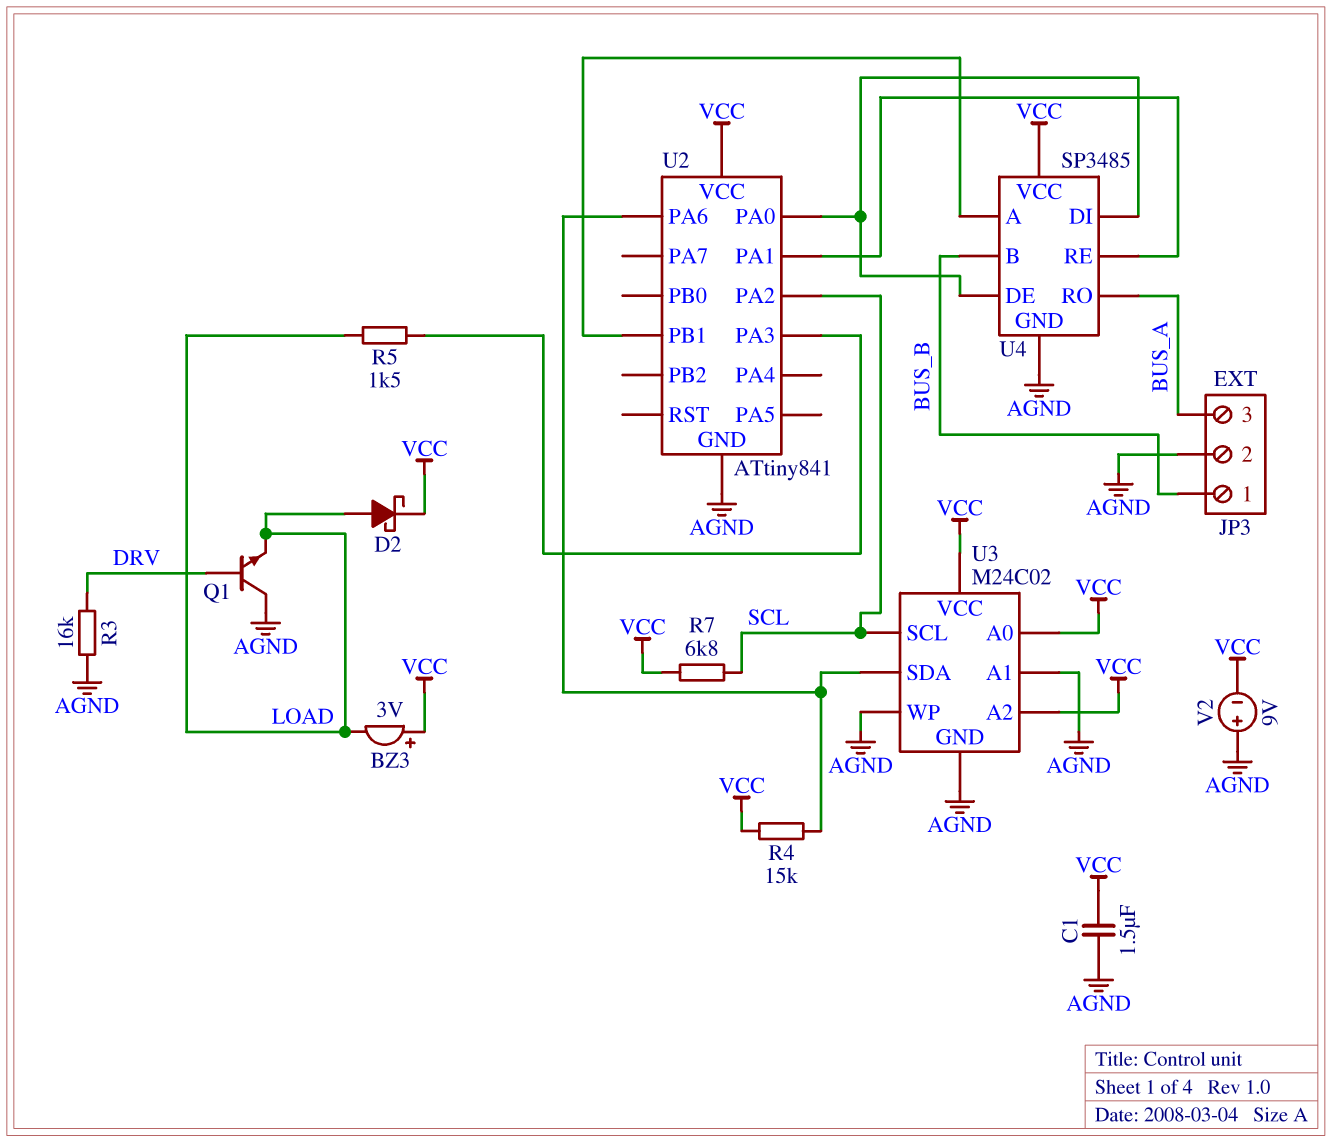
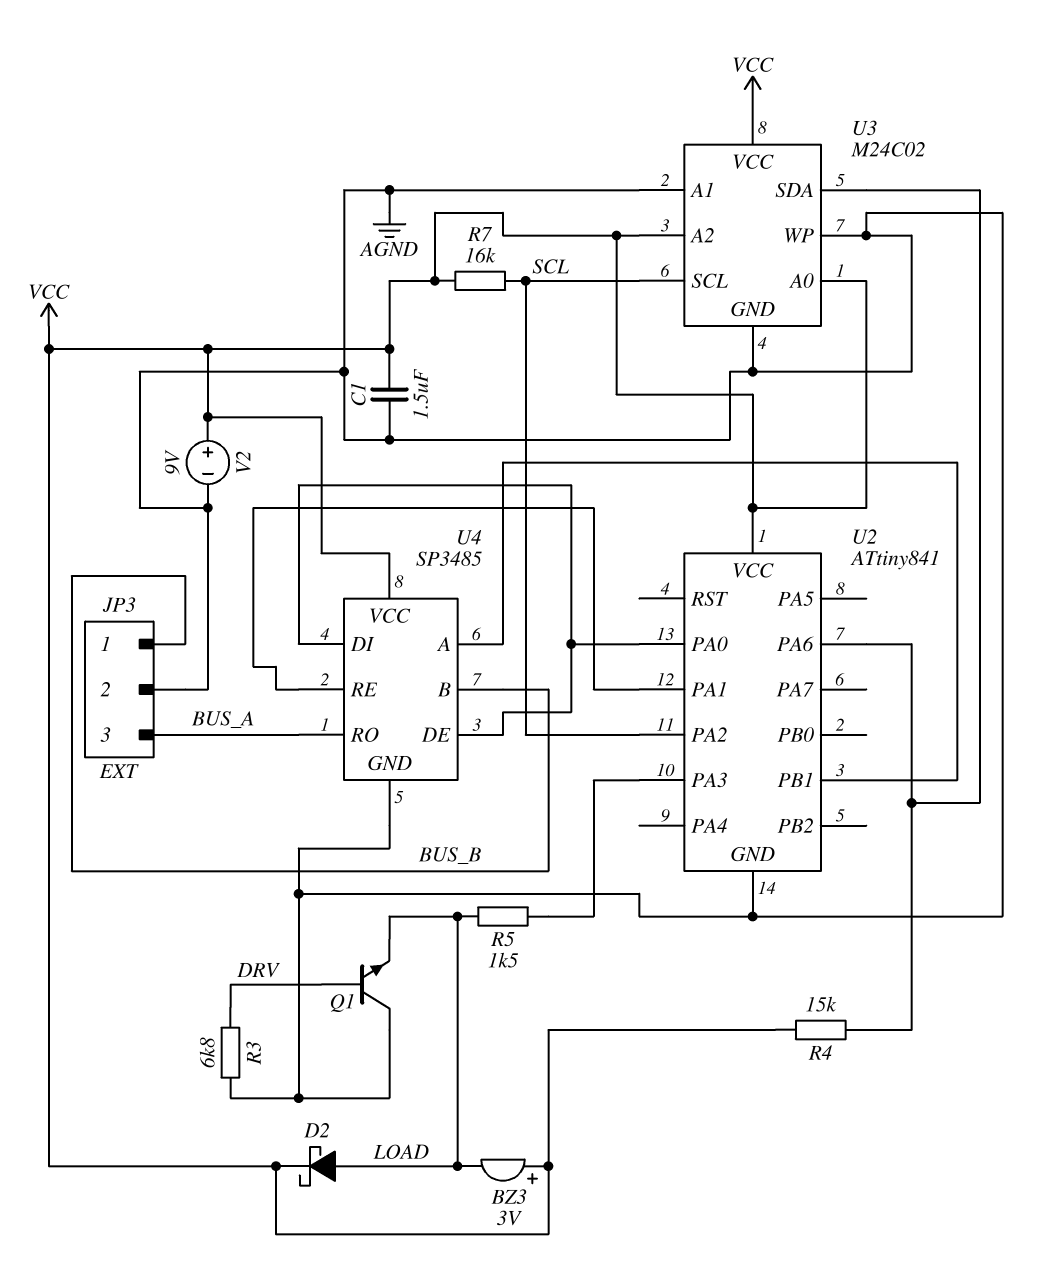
R3: 16k (AGND, DRV) -> 6.8k (AGND, DRV)
R7: 6.8k (SCL, VCC) -> 16k (SCL, VCC)
V2: 9V (plus AGND, minus VCC) -> 9V (plus VCC, minus AGND)

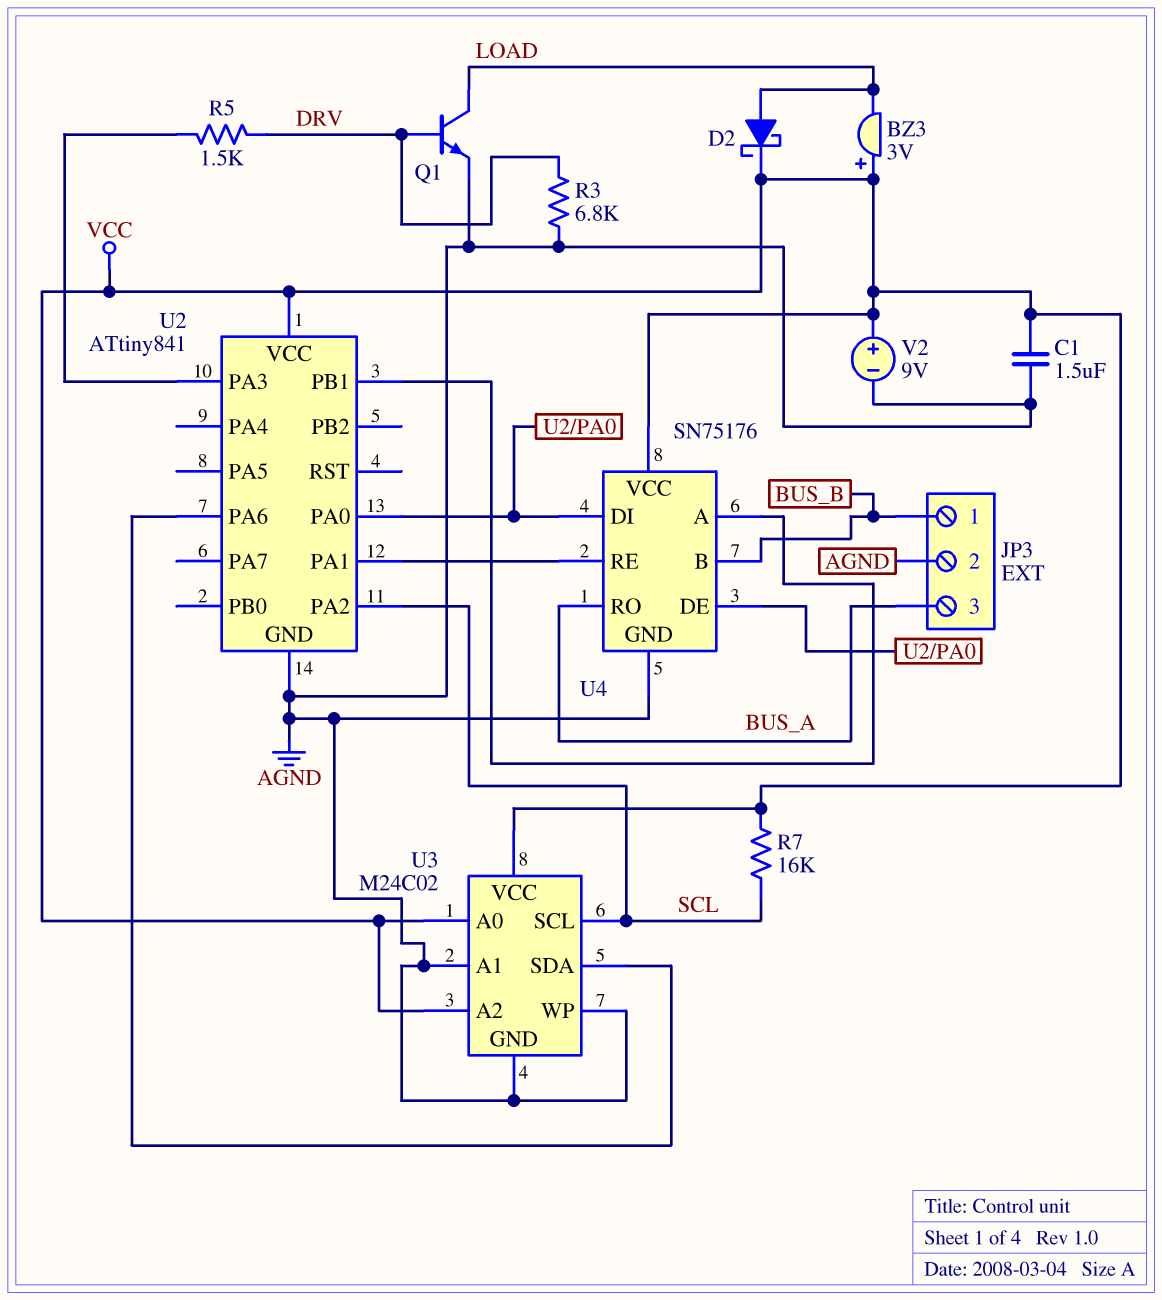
Q1: NPN (B DRV, C AGND, E LOAD) -> NPN (B DRV, C LOAD, E AGND)
R4: 15k (U2/PA6, VCC) -> none
R5: 1.5k (LOAD, U2/PA3) -> 1.5k (DRV, U2/PA3)
U4: SP3485 -> SN75176

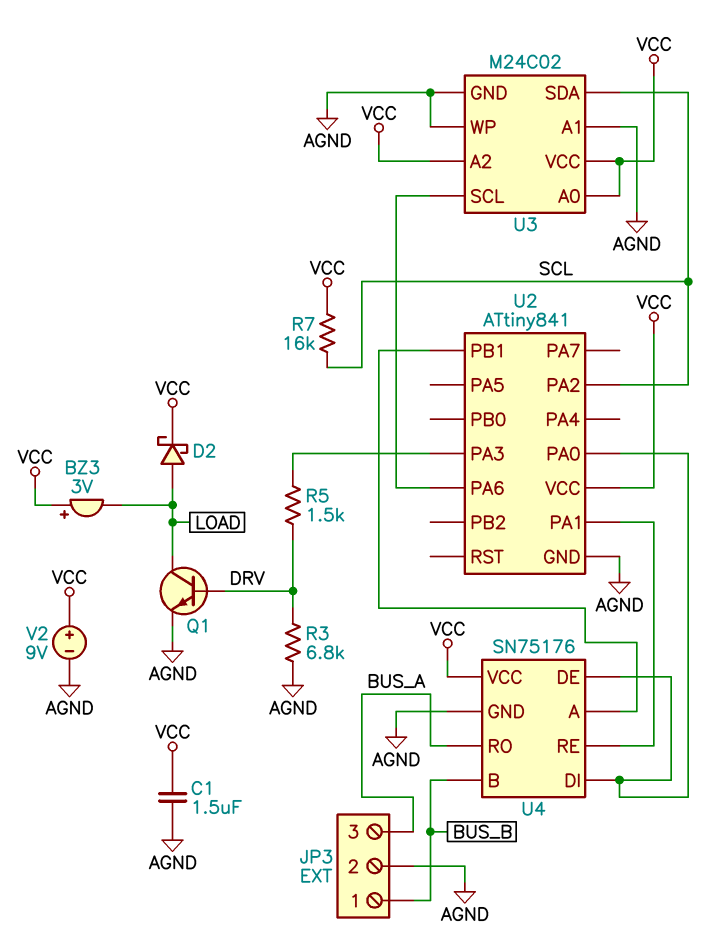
U3 pin SCL: SCL -> U2/PA6
U3 pin SDA: U2/PA6 -> SCL

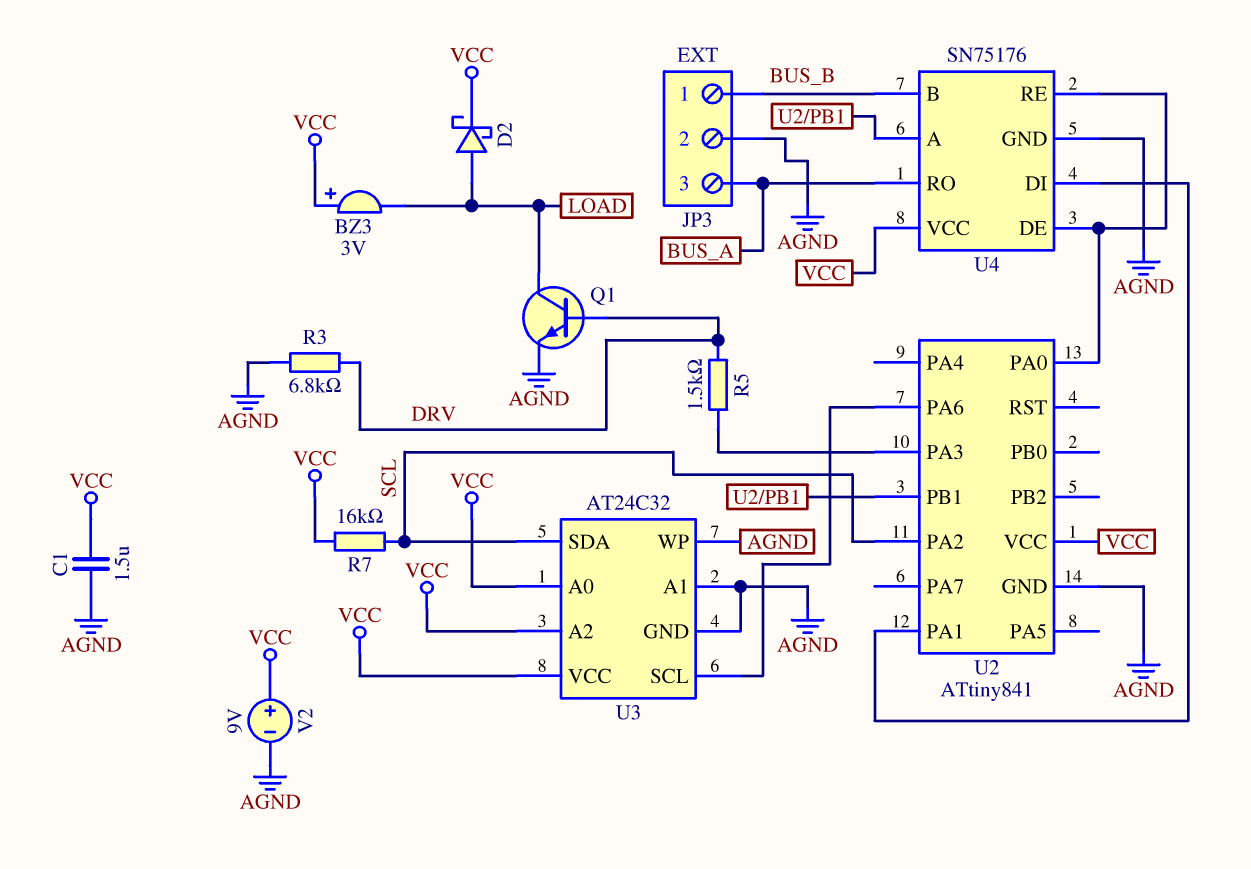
U3: M24C02 -> AT24C32
U4 pin DI: U2/PA0 -> U2/PA1
U4 pin RE: U2/PA1 -> U2/PA0

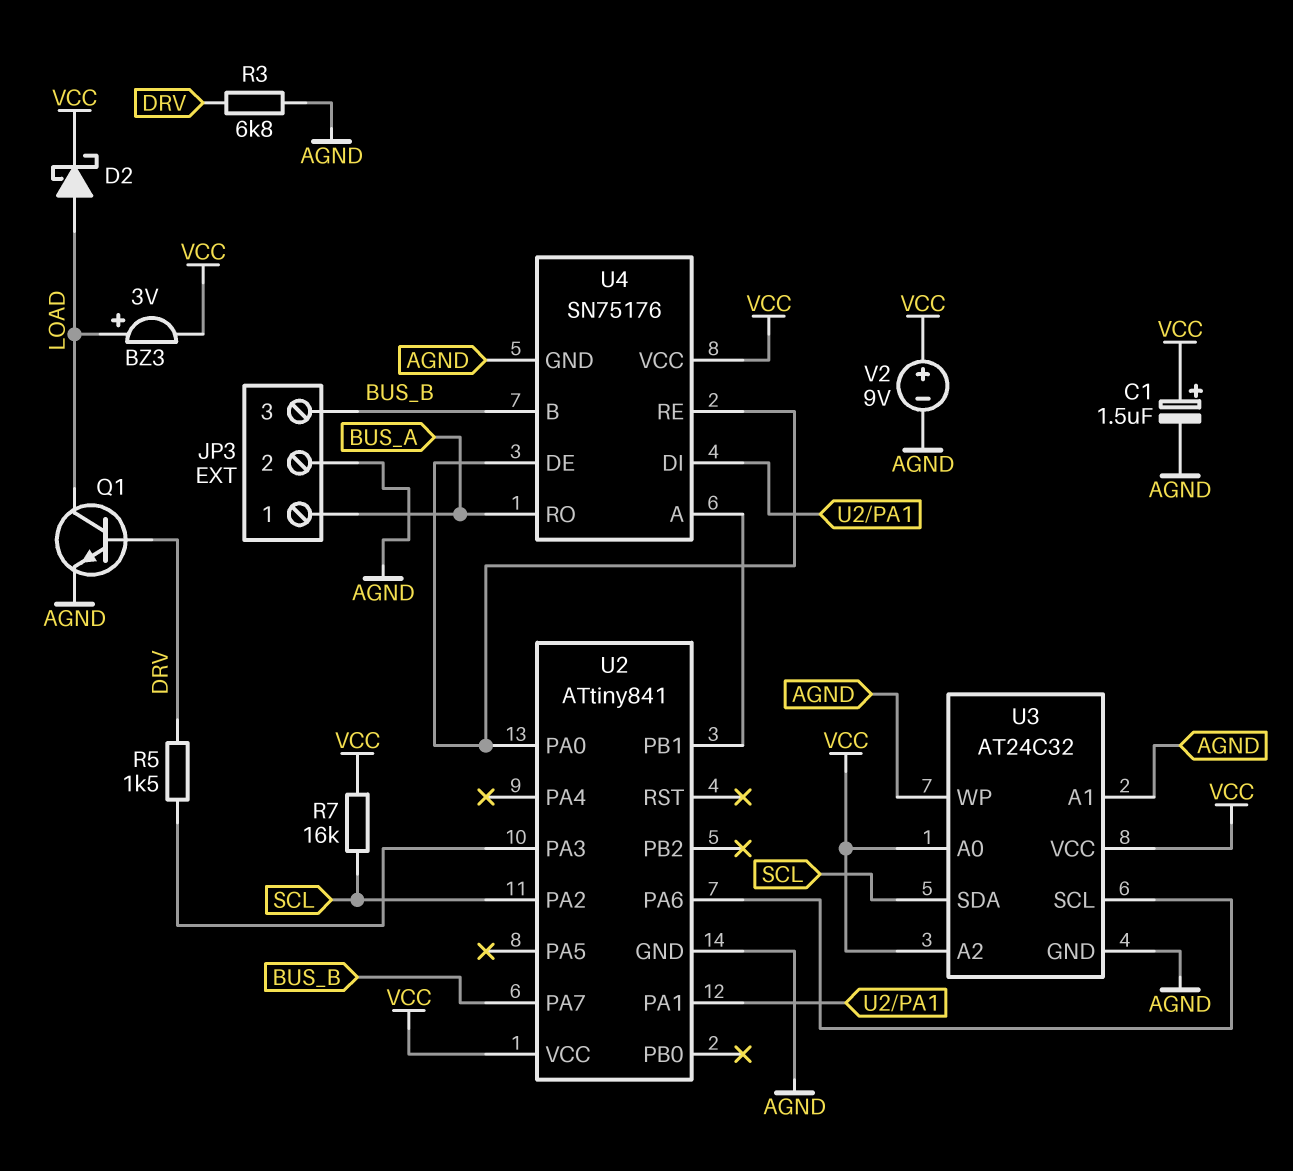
BZ3: buzzer 3V (plus VCC, minus LOAD) -> buzzer 3V (plus LOAD, minus VCC)
C1: 1.5uF (AGND, VCC) -> 1.5uF (plus VCC, minus AGND)
JP3 pin 1: BUS_B -> BUS_A
JP3 pin 3: BUS_A -> BUS_B
U2 pin PA7: none -> BUS_B

